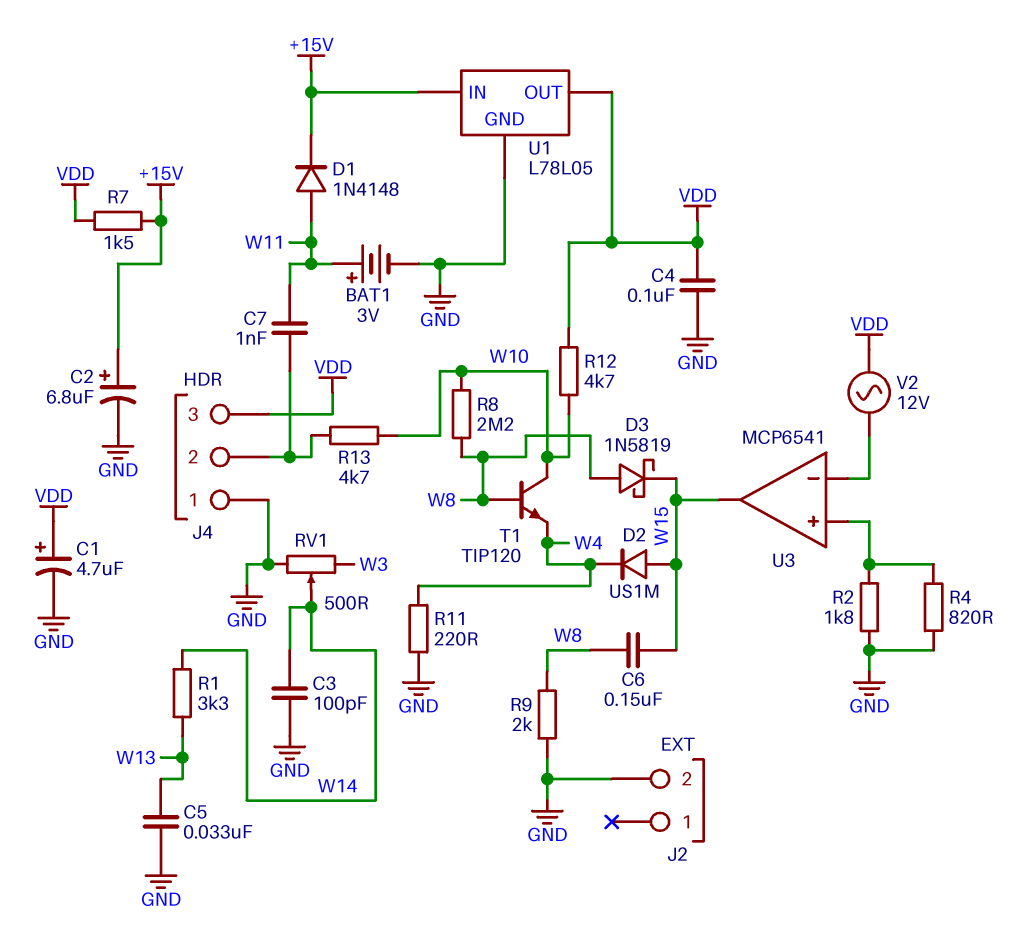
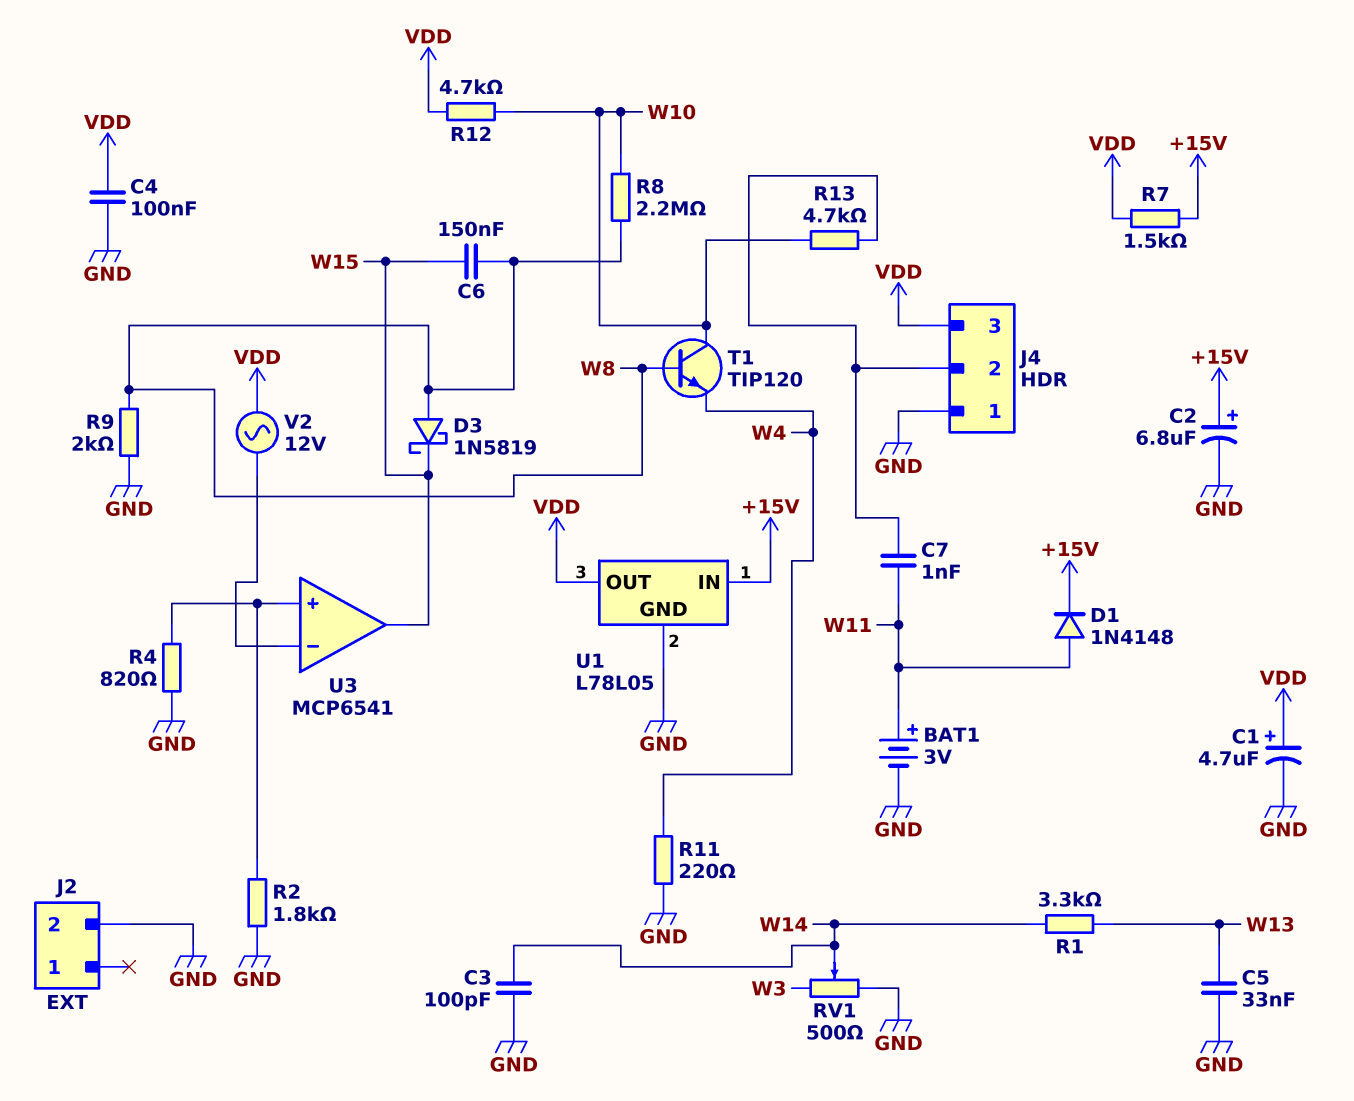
D2: diode US1M (A W15, K W4) -> none

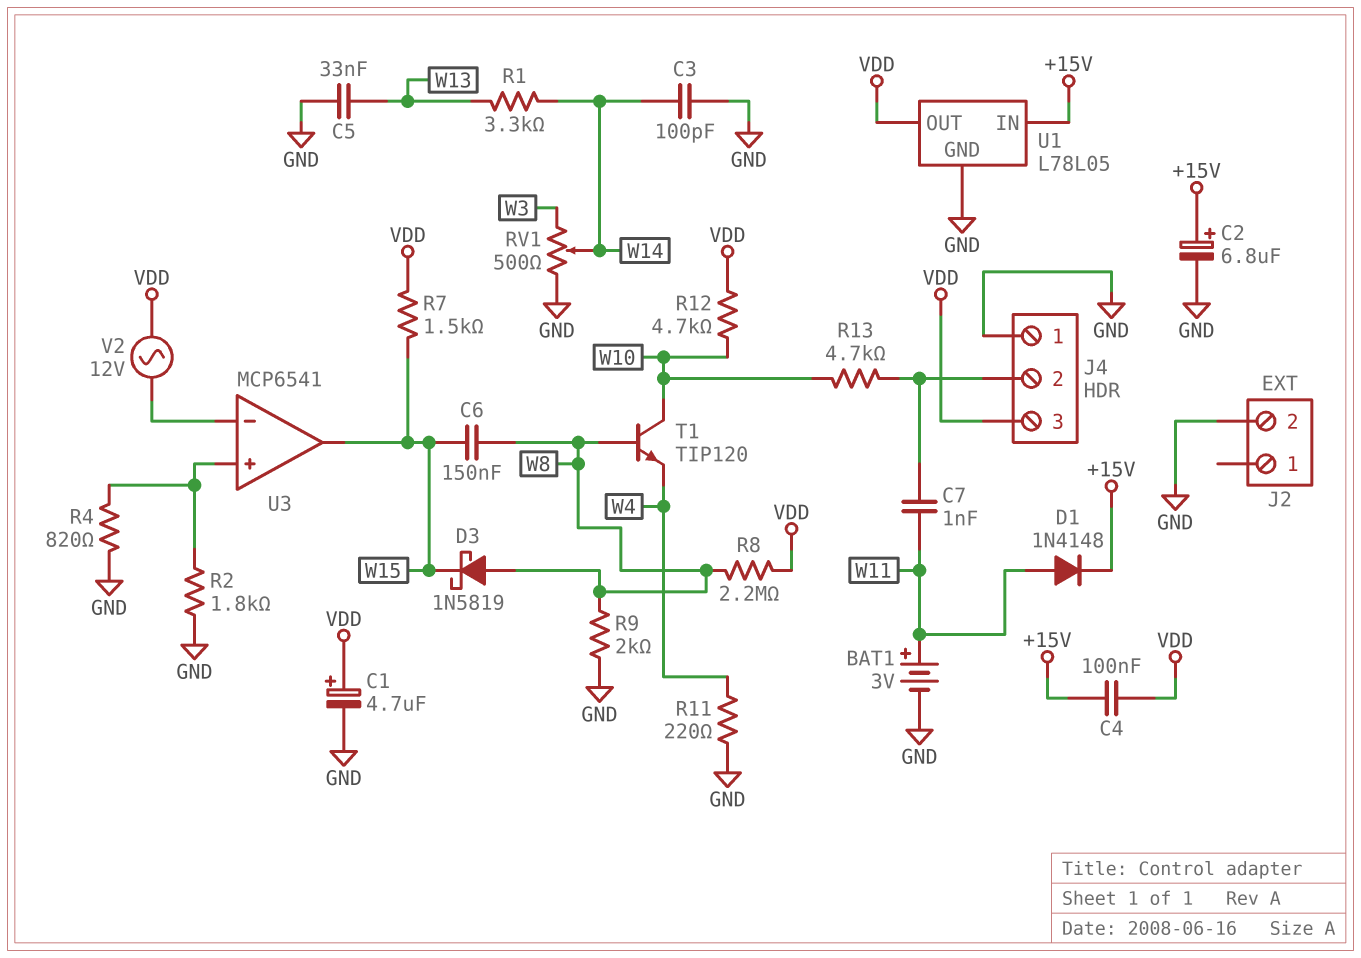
C4: 100nF (GND, VDD) -> 100nF (+15V, VDD)
R7: 1.5k (+15V, VDD) -> 1.5k (VDD, W15)
R8: 2.2M (W8, W10) -> 2.2M (VDD, W8)

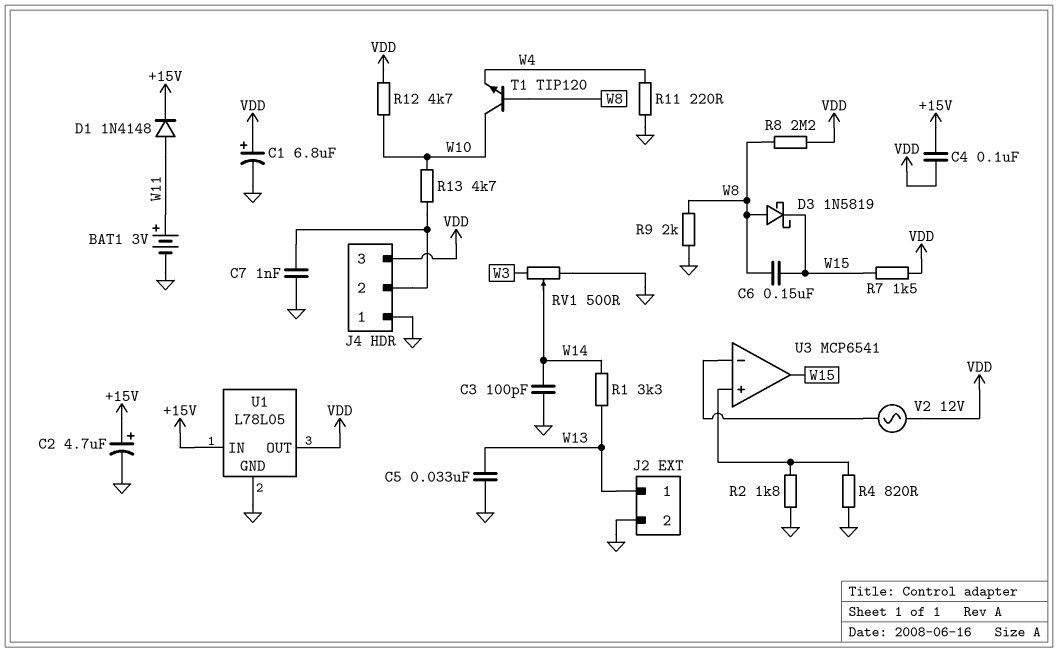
C1: 4.7uF (plus VDD, minus GND) -> 6.8uF (plus VDD, minus GND)
C2: 6.8uF (plus +15V, minus GND) -> 4.7uF (plus +15V, minus GND)
C7: 1nF (J4/2, W11) -> 1nF (GND, J4/2)
J2 pin 1: none -> W13

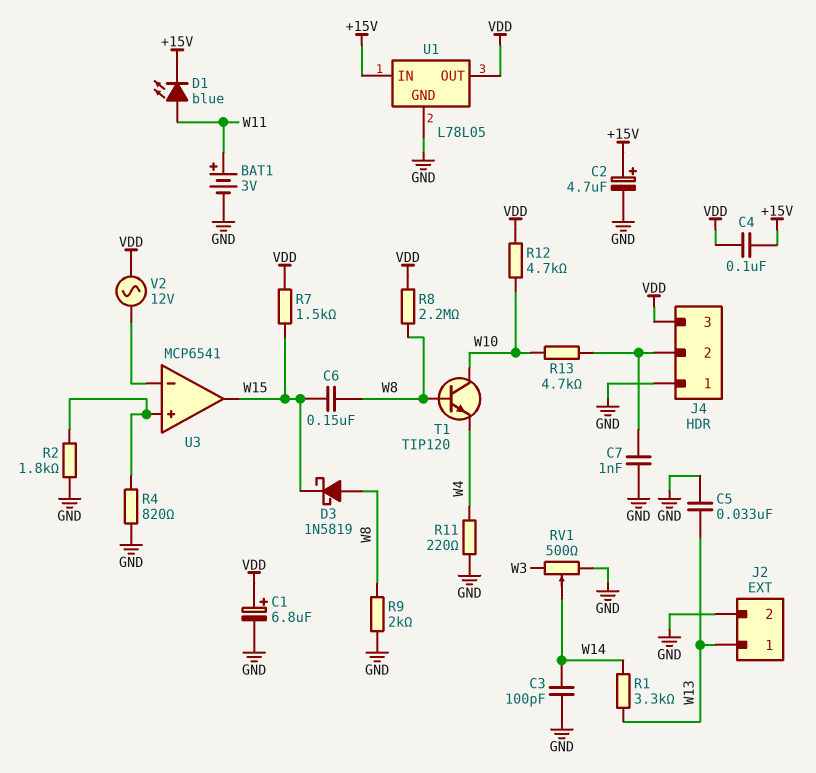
D1: diode 1N4148 (A W11, K +15V) -> LED blue (A W11, K +15V)

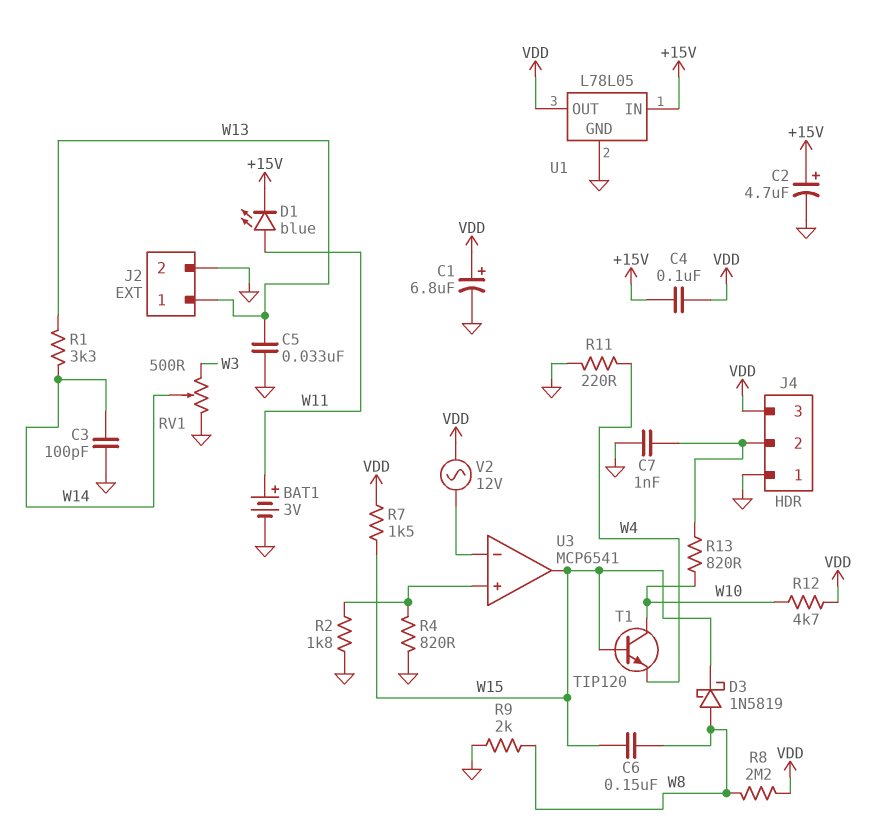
R13: 4.7k (J4/2, W10) -> 820 (J4/2, W10)
T1: NPN TIP120 (B W8, C W10, E W4) -> NPN TIP120 (B W15, C W10, E W4)

